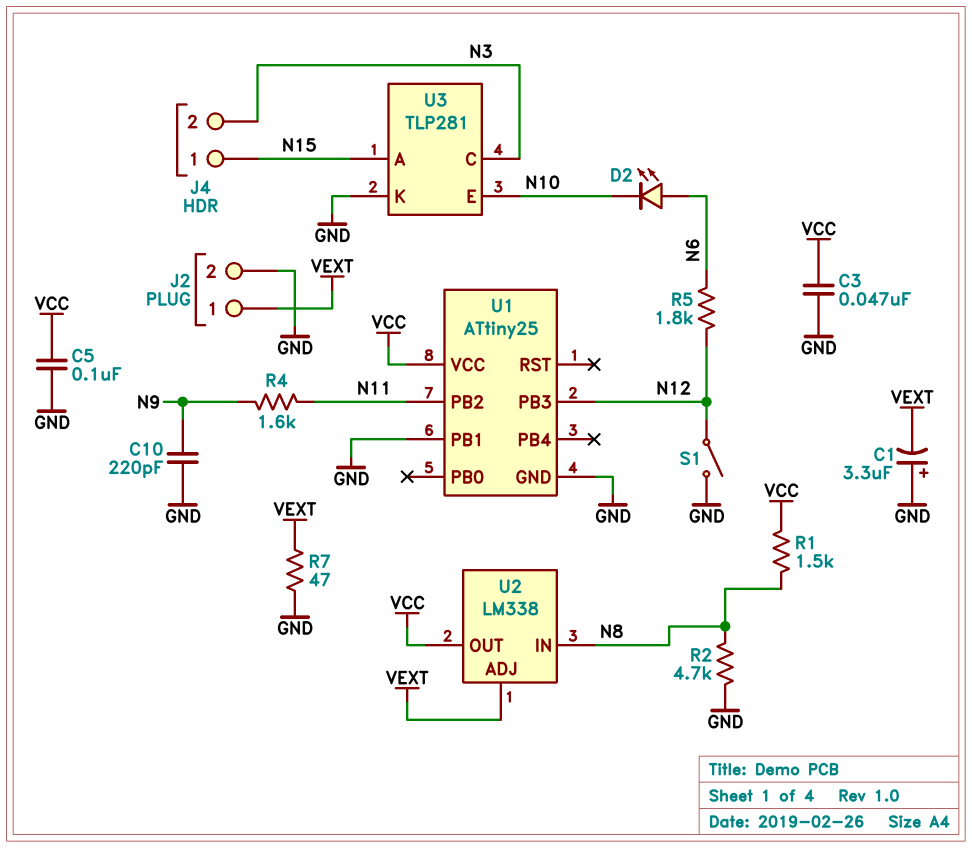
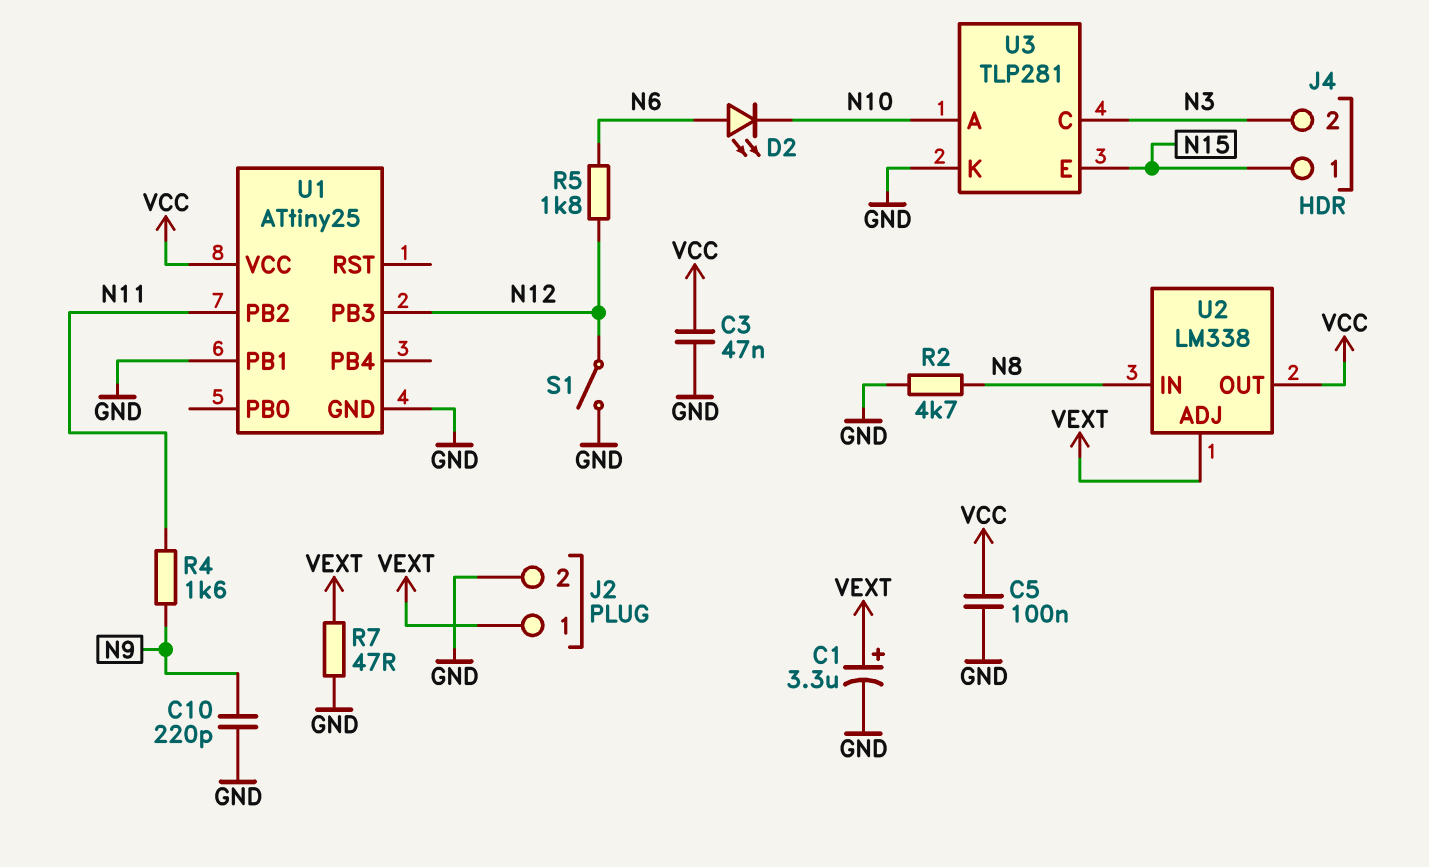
C1: 3.3uF (plus GND, minus VEXT) -> 3.3uF (plus VEXT, minus GND)
R1: 1.5k (N8, VCC) -> none
U3 pin A: N15 -> N10
U3 pin E: N10 -> N15

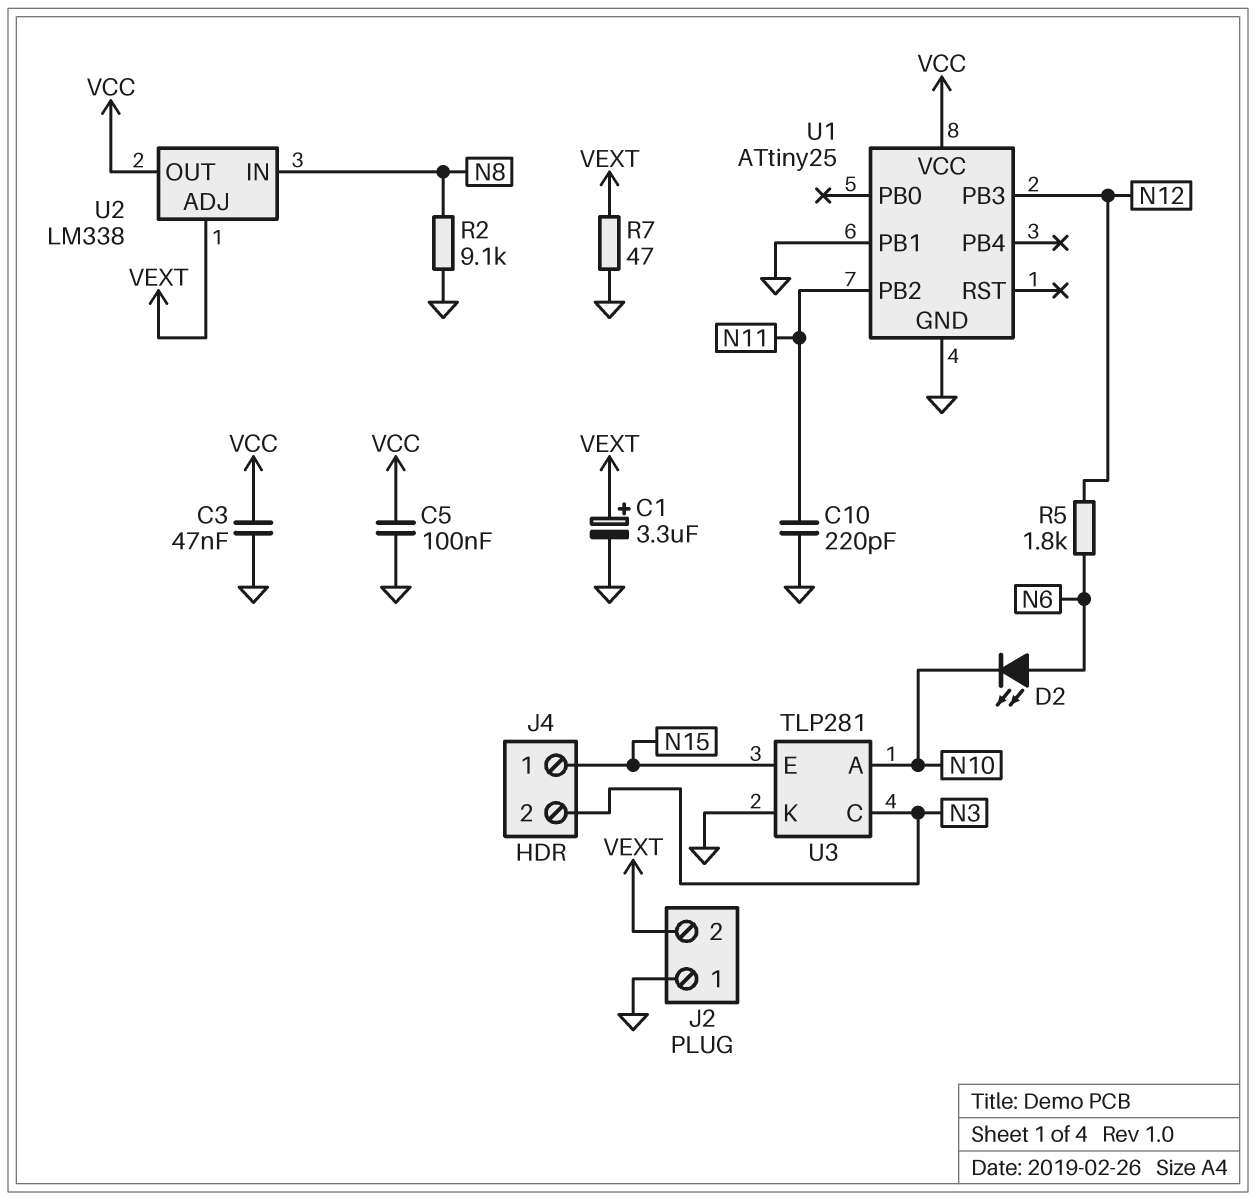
C10: 220pF (GND, N9) -> 220pF (GND, N11)
J2 pin 1: VEXT -> GND
J2 pin 2: GND -> VEXT
R2: 4.7k (GND, N8) -> 9.1k (GND, N8)
R4: 1.6k (N9, N11) -> none
S1: switch (GND, N12) -> none

